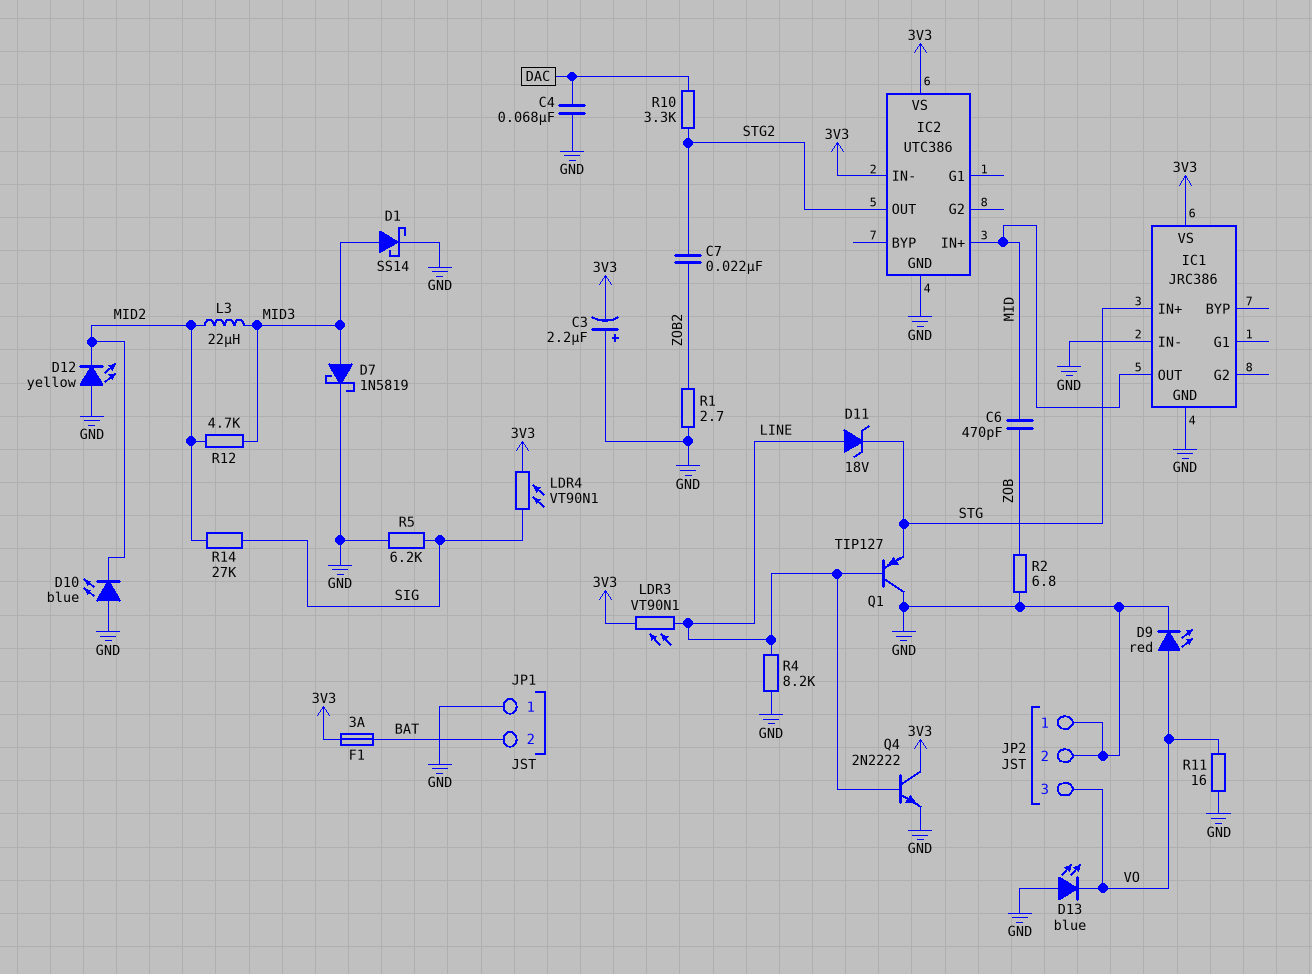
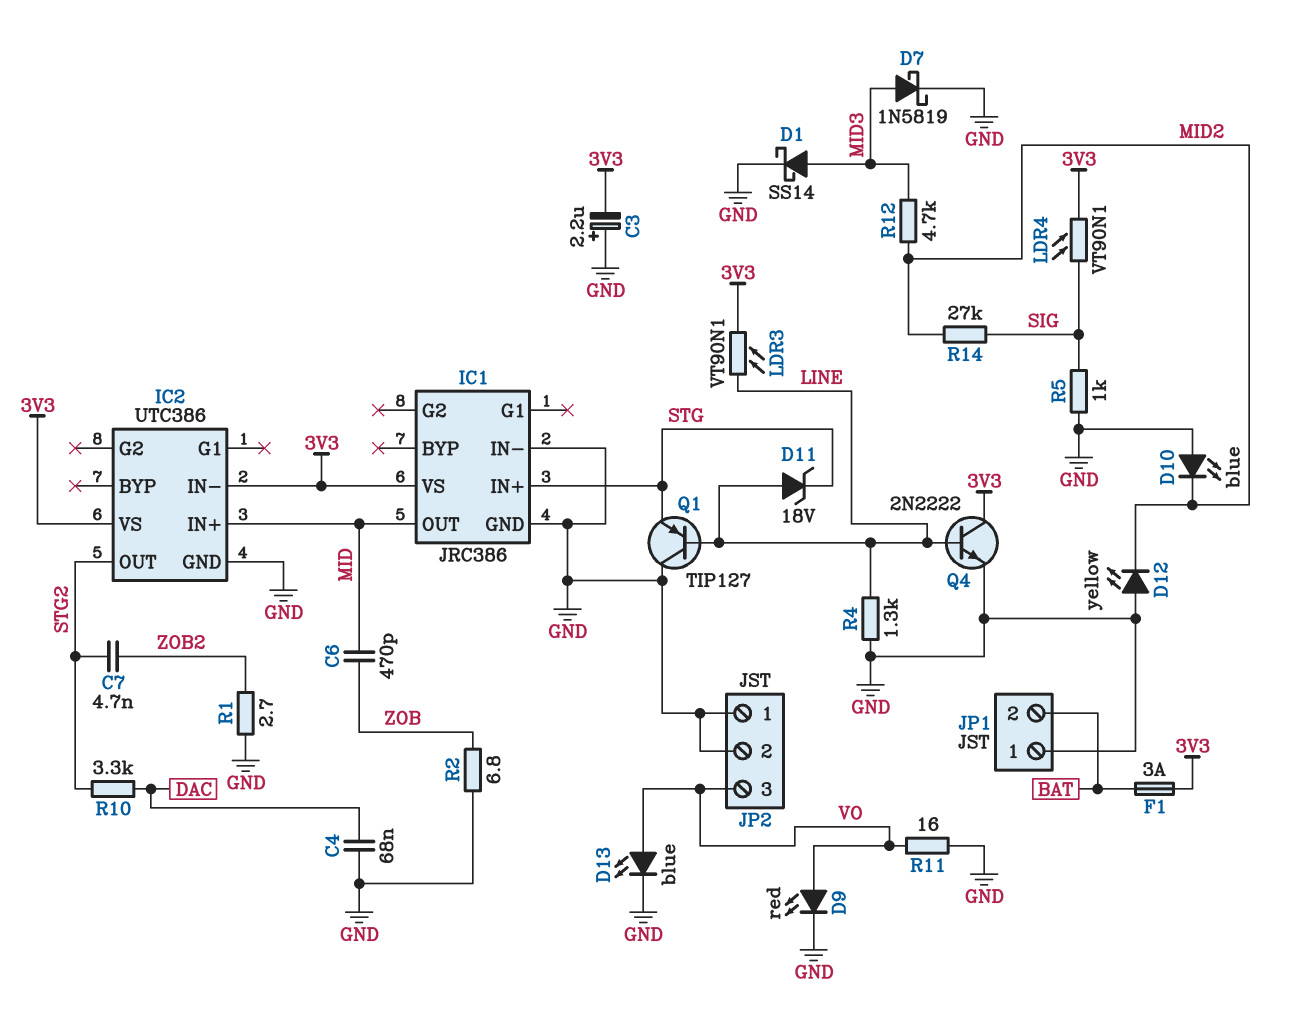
C7: 22nF (STG2, ZOB2) -> 4.7nF (STG2, ZOB2)
D13: LED blue (A GND, K VO) -> LED blue (A VO, K GND)
L3: 22uH (MID2, MID3) -> none
R4: 8.2k (GND, LINE) -> 1.3k (GND, LINE)
R5: 6.2k (GND, SIG) -> 1k (GND, SIG)

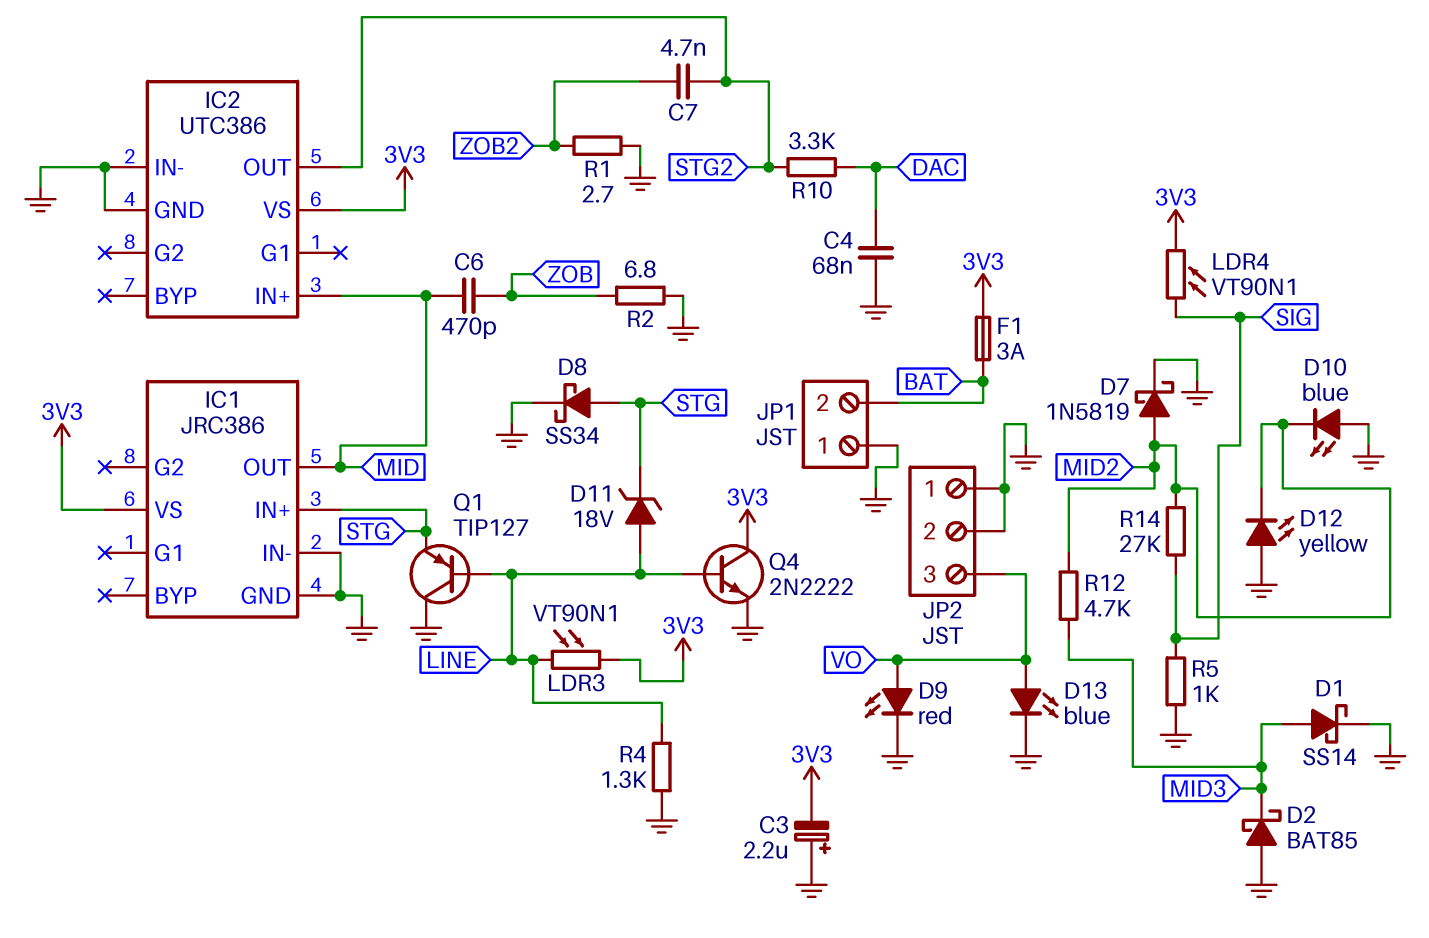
D2: none -> schottky BAT85 (A GND, K MID3)
D7: schottky 1N5819 (A MID3, K GND) -> schottky 1N5819 (A MID2, K GND)
D8: none -> schottky SS34 (A STG, K GND)
IC2 pin IN-: 3V3 -> GND
R11: 16 (GND, VO) -> none

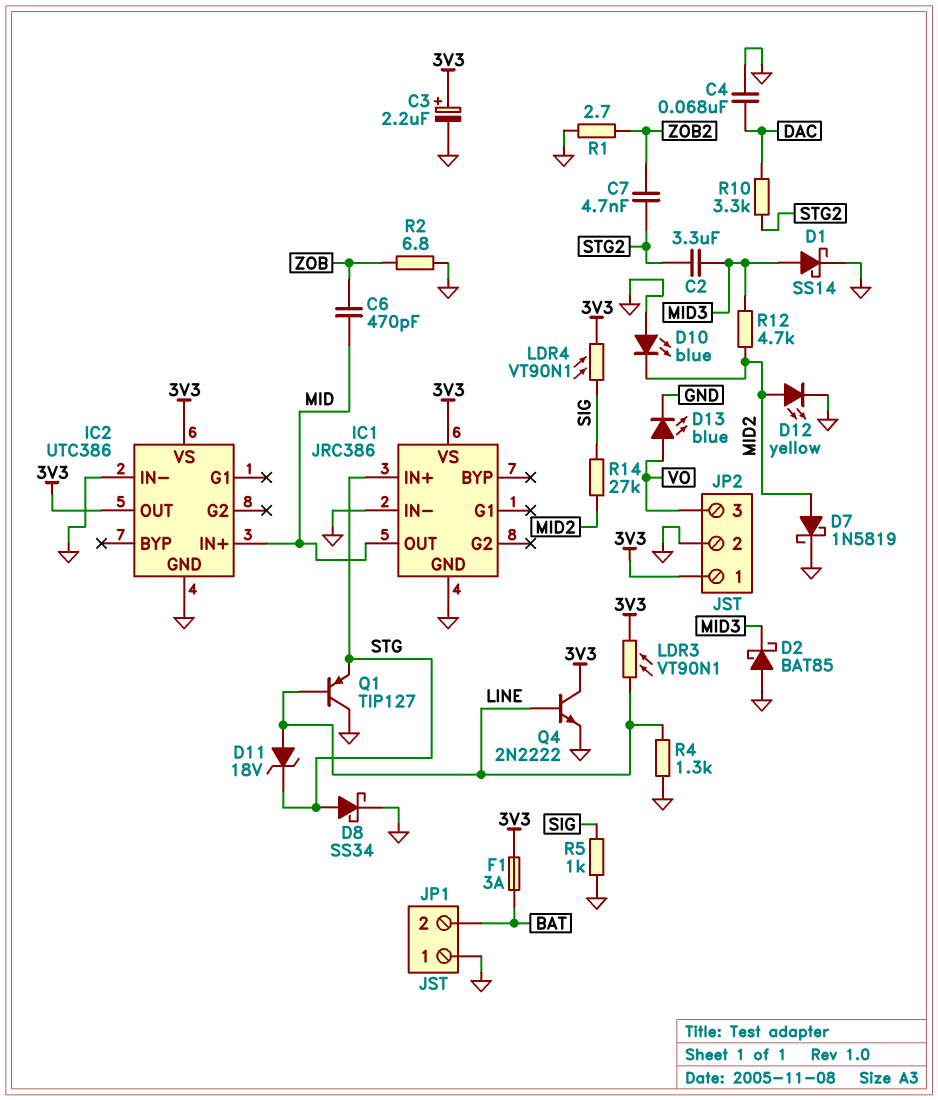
C2: none -> 3.3uF (MID3, STG2)
C3: 2.2uF (plus GND, minus 3V3) -> 2.2uF (plus 3V3, minus GND)
D9: LED red (A VO, K GND) -> none
D12: LED yellow (A GND, K MID2) -> LED yellow (A MID2, K GND)
IC2 pin OUT: STG2 -> 3V3
JP2 pin 1: GND -> 3V3

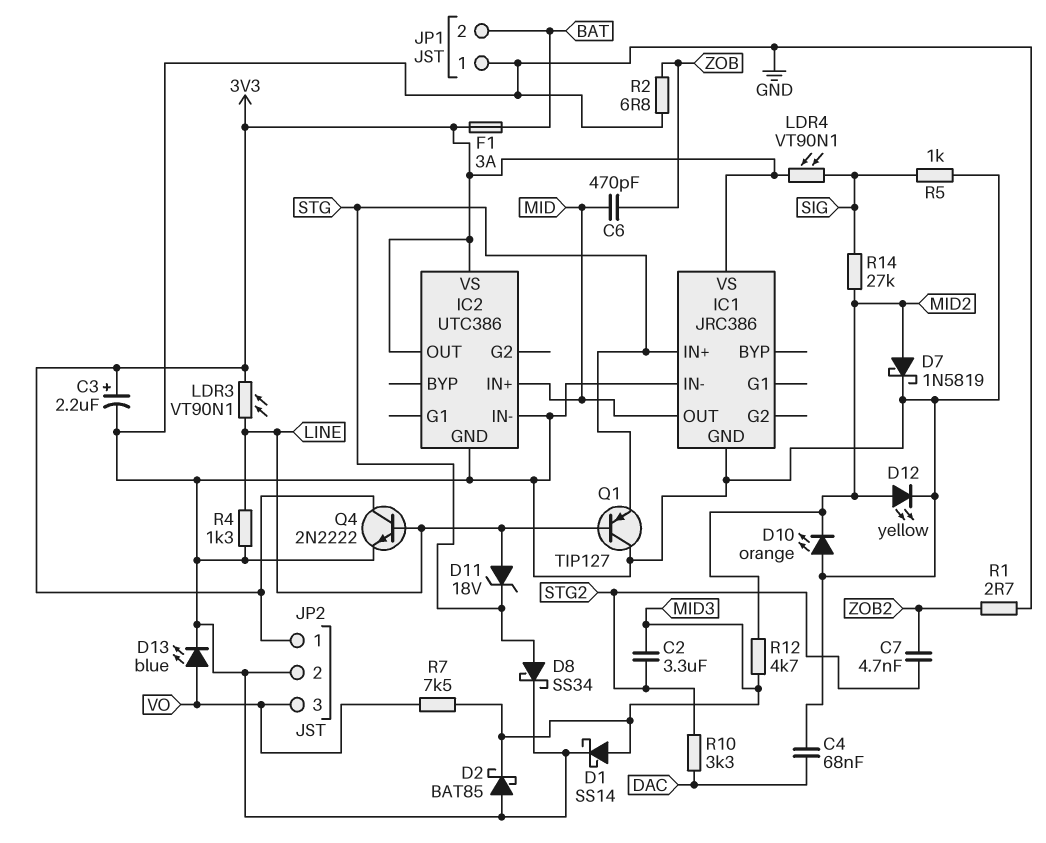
D10: LED blue (A GND, K MID2) -> LED orange (A GND, K MID2)
R7: none -> 7.5k (MID3, VO)

